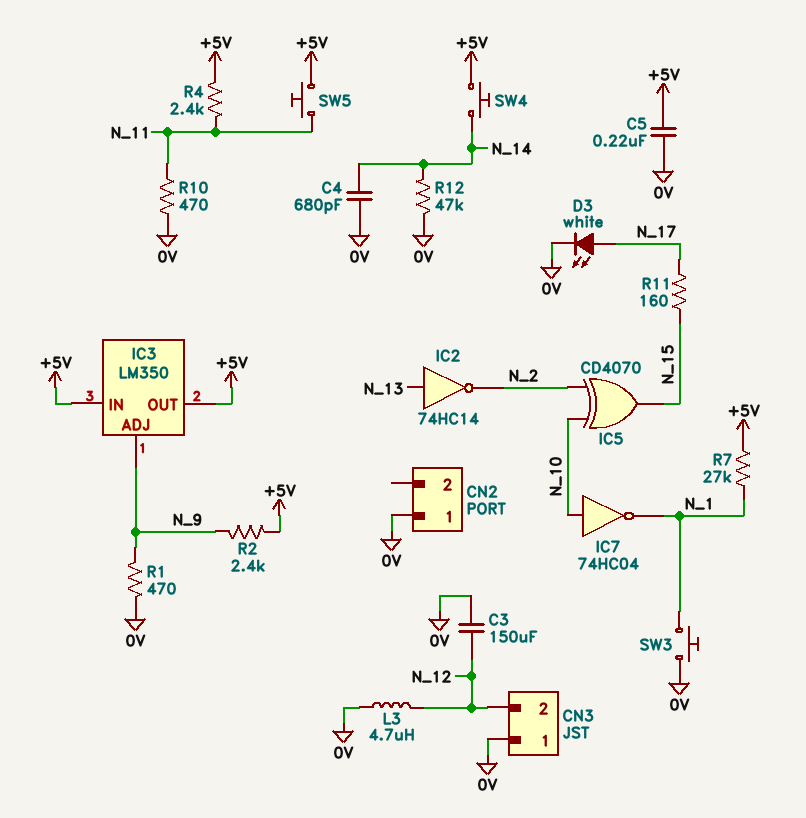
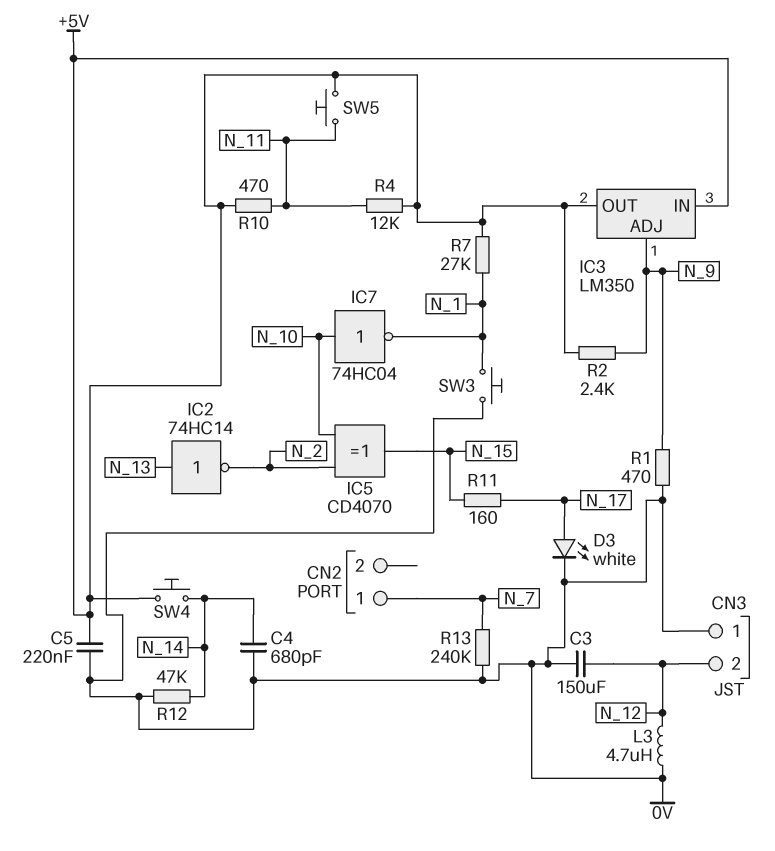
CN2 pin 1: 0V -> N_7
R4: 2.4k (+5V, N_11) -> 12k (+5V, N_11)
R10: 470 (0V, N_11) -> 470 (+5V, N_11)
R13: none -> 240k (0V, N_7)

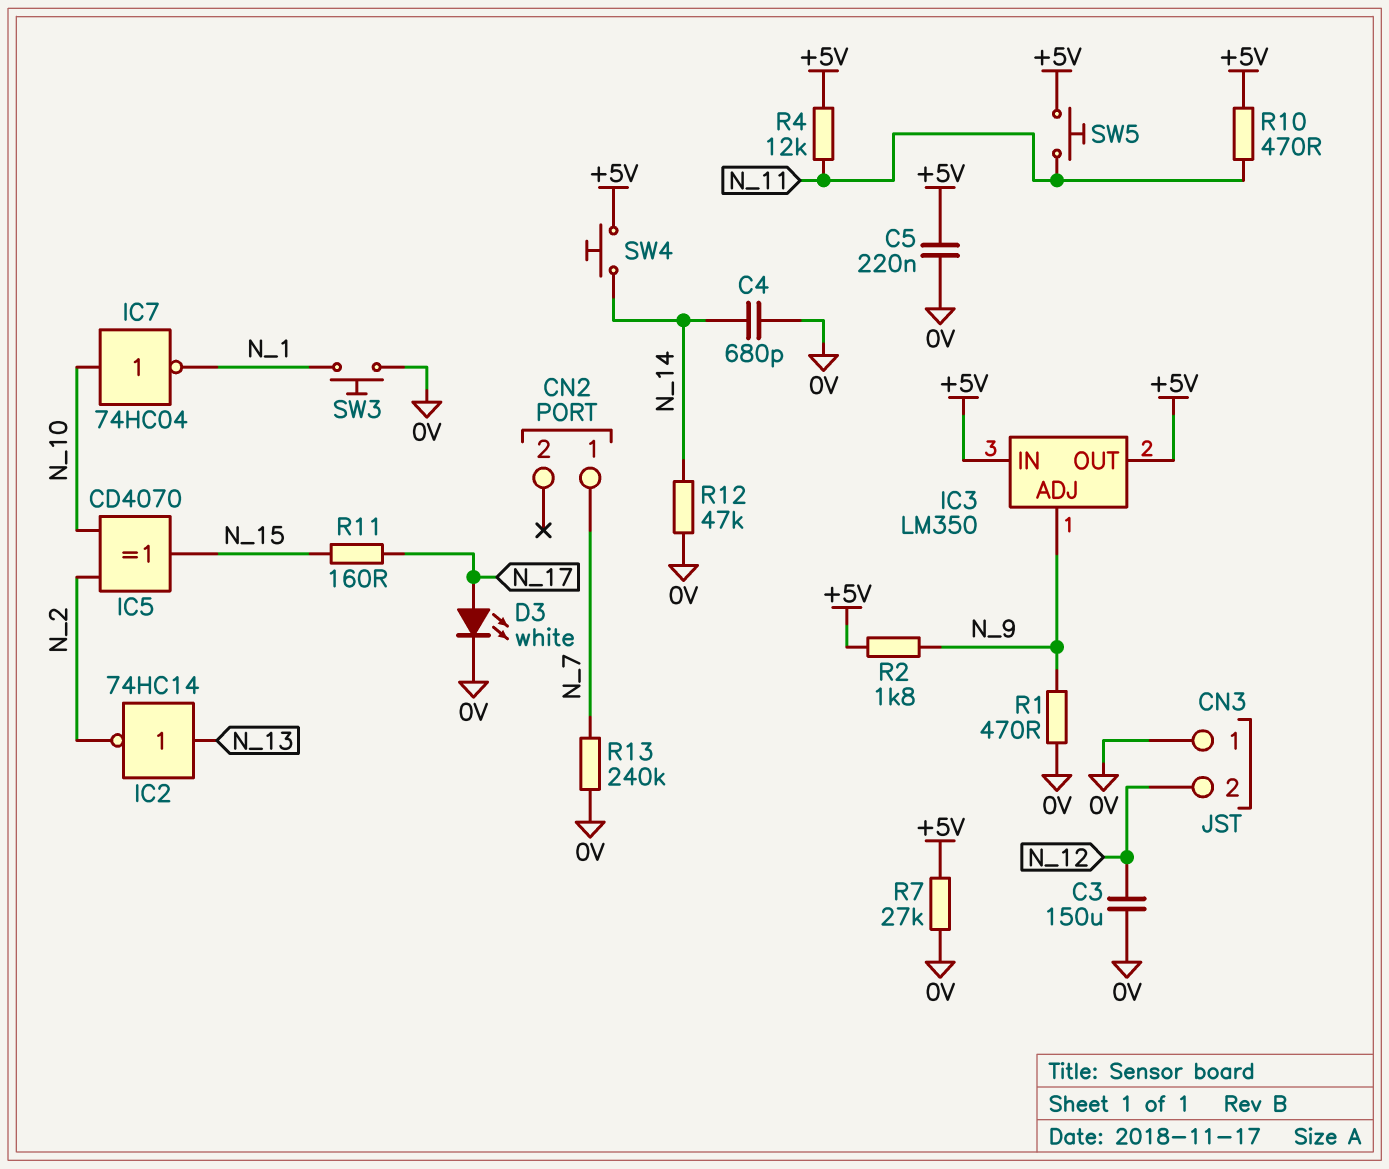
L3: 4.7uH (0V, N_12) -> none
R2: 2.4k (+5V, N_9) -> 1.8k (+5V, N_9)
R7: 27k (+5V, N_1) -> 27k (+5V, 0V)

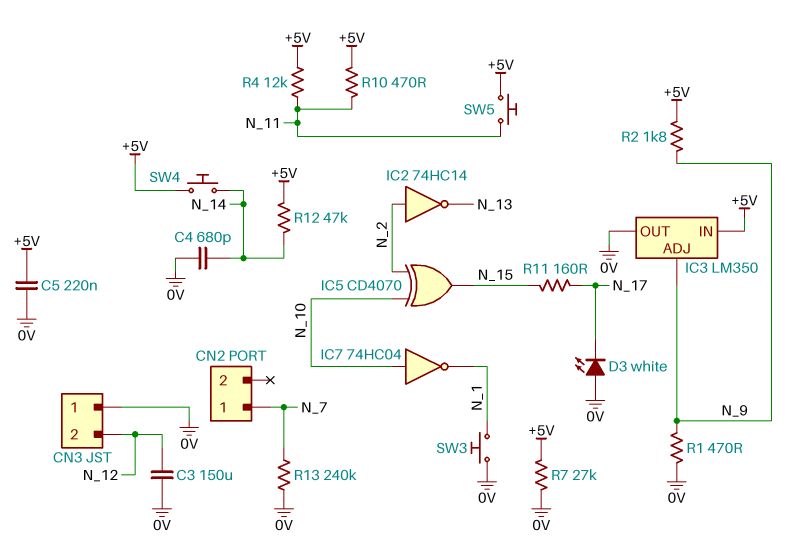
D3: LED white (A N_17, K 0V) -> LED white (A 0V, K N_17)
IC2: NOT 74HC14 (in N_13, out N_2) -> NOT 74HC14 (in N_2, out N_13)
IC3 pin OUT: +5V -> 0V
R12: 47k (0V, N_14) -> 47k (+5V, N_14)

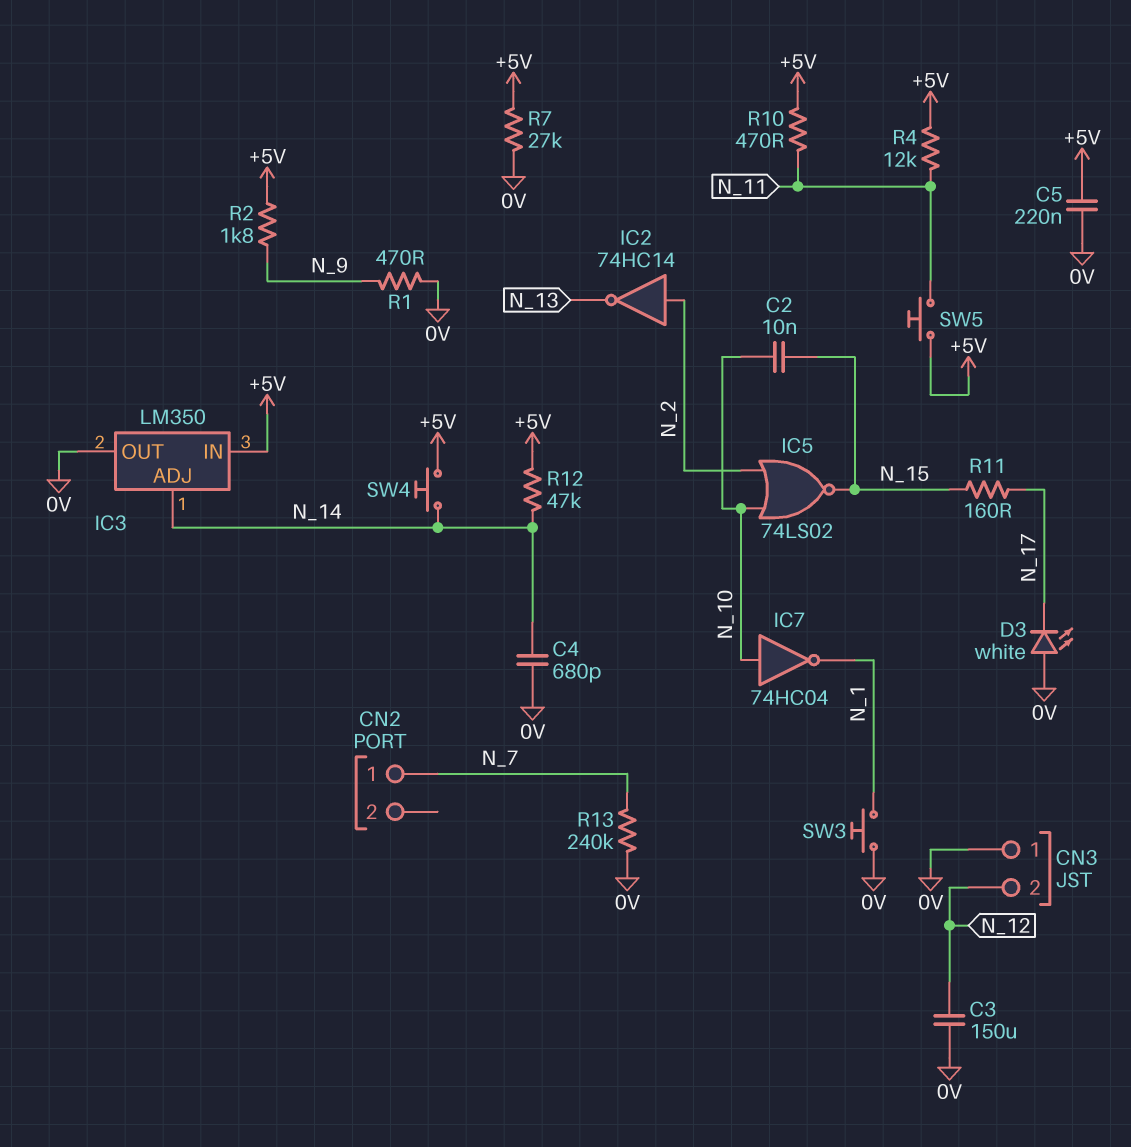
C2: none -> 10nF (N_10, N_15)
IC3 pin ADJ: N_9 -> N_14
IC5: XOR CD4070 (in N_2, in N_10, out N_15) -> NOR 74LS02 (in N_2, in N_10, out N_15)

